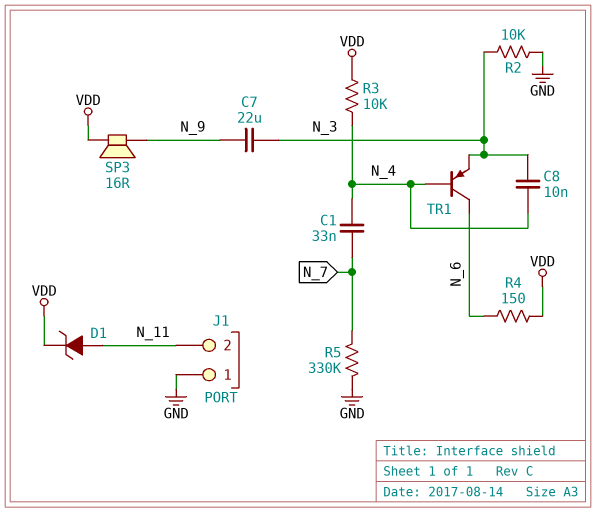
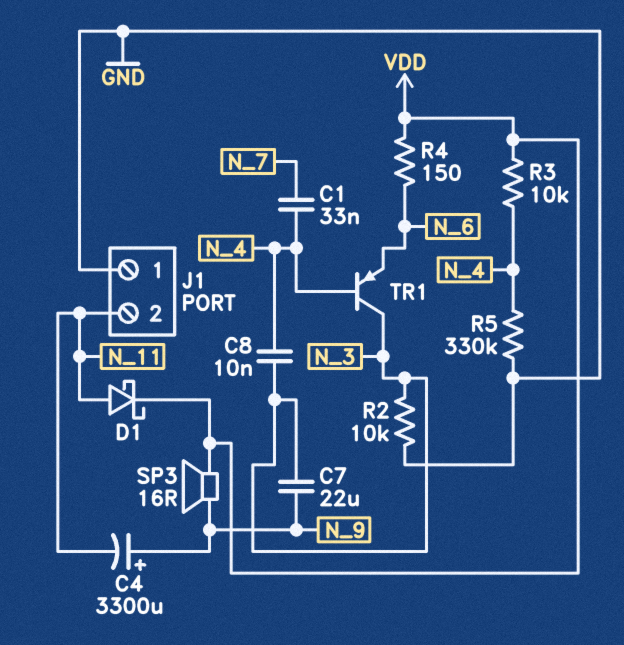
C4: none -> 3300uF (plus N_9, minus N_11)
D1: zener (A N_11, K VDD) -> schottky (A N_11, K VDD)
R5: 330k (GND, N_7) -> 330k (GND, N_4)
TR1: PNP (B N_4, C N_6, E N_3) -> PNP (B N_4, C N_3, E N_6)

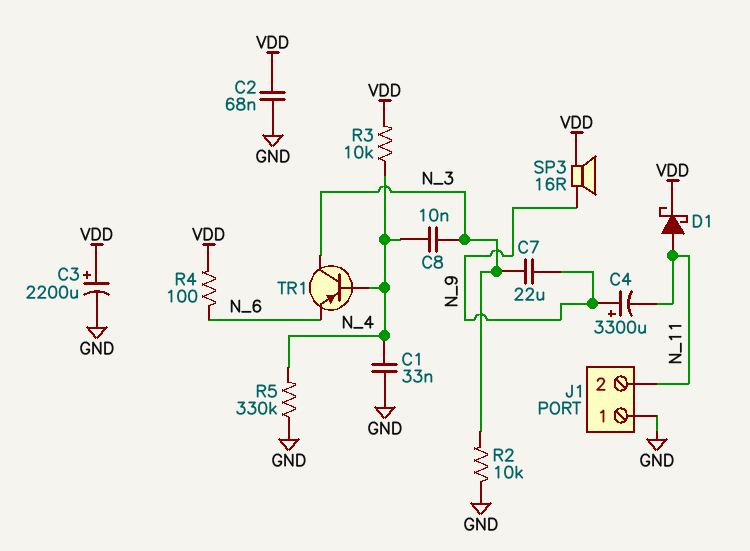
C1: 33nF (N_4, N_7) -> 33nF (GND, N_4)
C2: none -> 68nF (GND, VDD)
C3: none -> 2200uF (plus VDD, minus GND)
R4: 150 (N_6, VDD) -> 100 (N_6, VDD)

